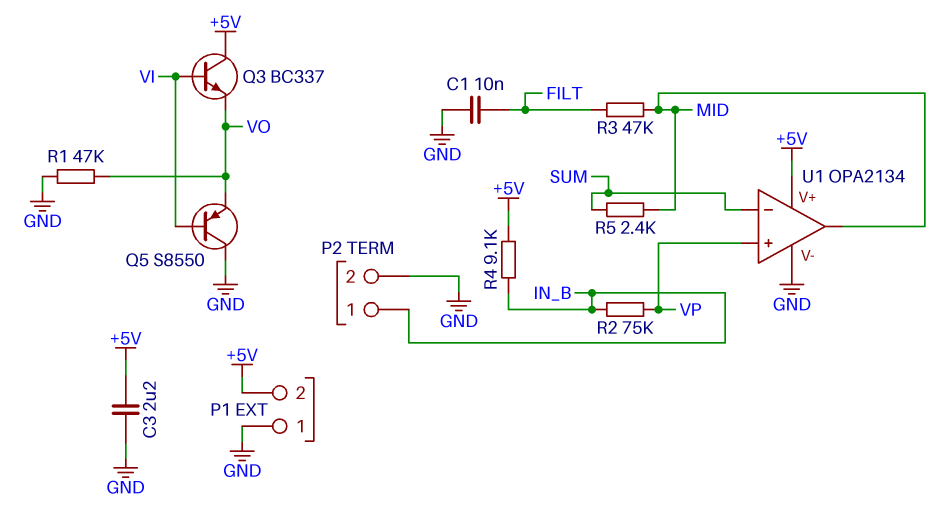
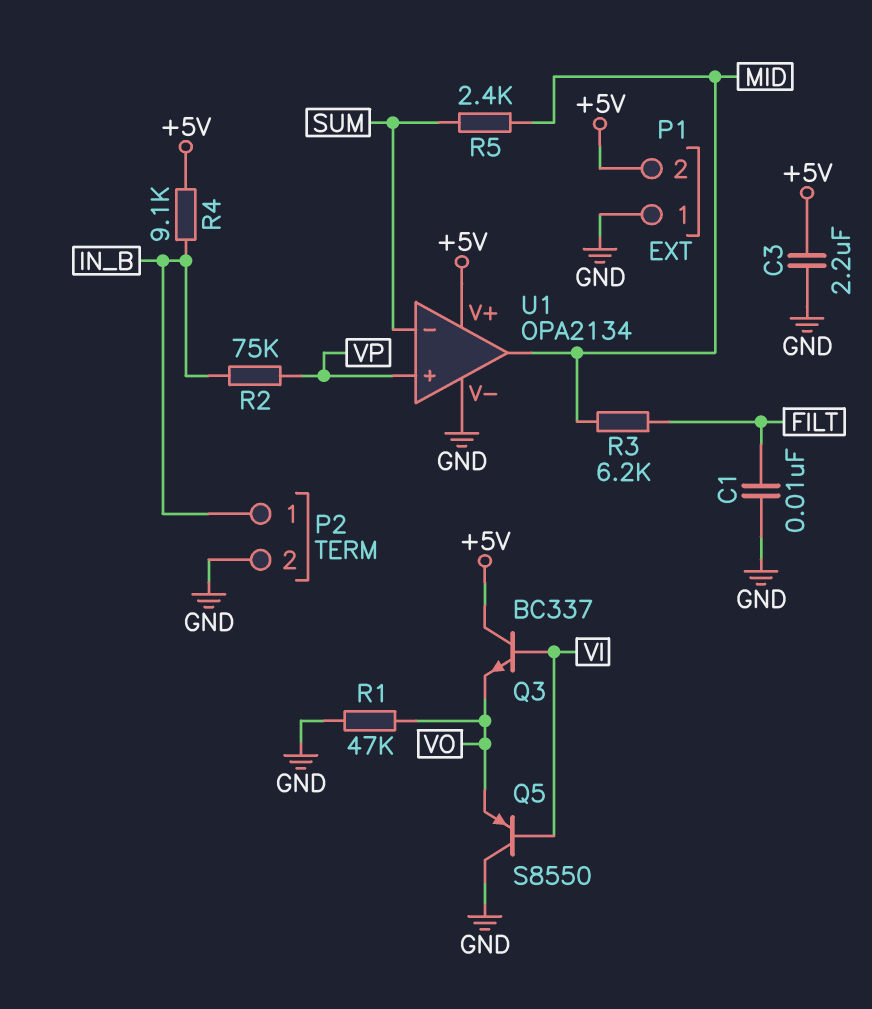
R3: 47k (FILT, MID) -> 6.2k (FILT, MID)

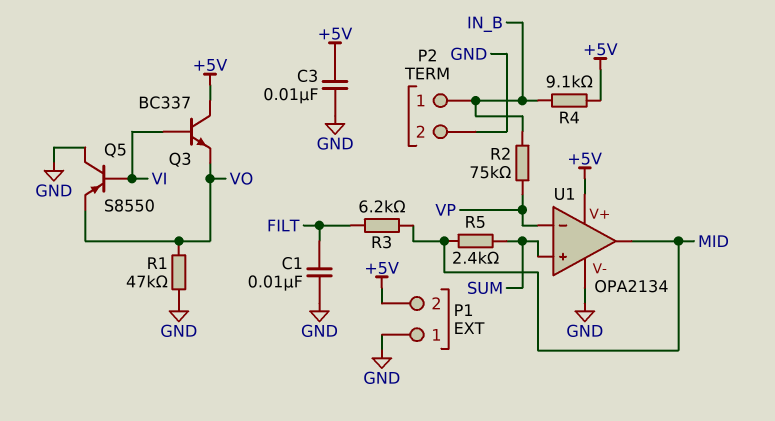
C3: 2.2uF (+5V, GND) -> 10nF (+5V, GND)
U1 pin in+: VP -> SUM
U1 pin in-: SUM -> VP

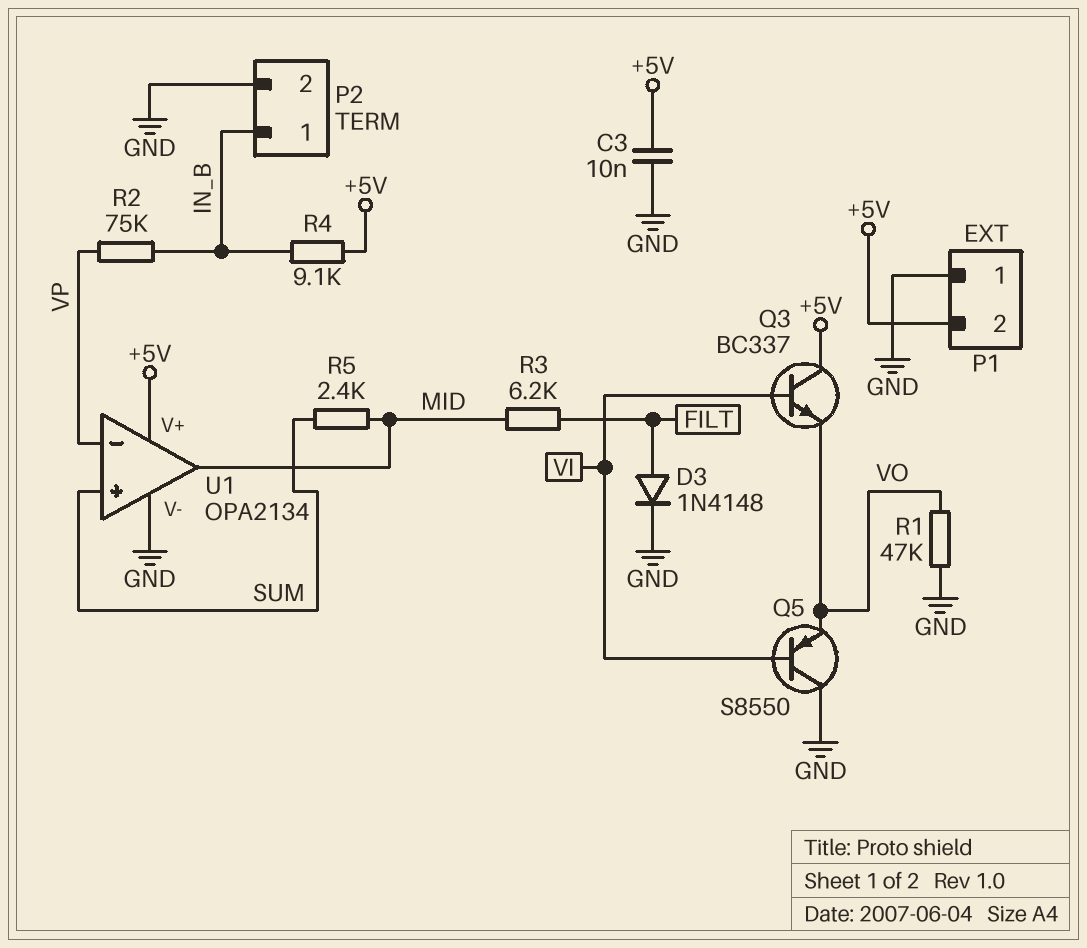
C1: 10nF (FILT, GND) -> none
D3: none -> diode 1N4148 (A FILT, K GND)

